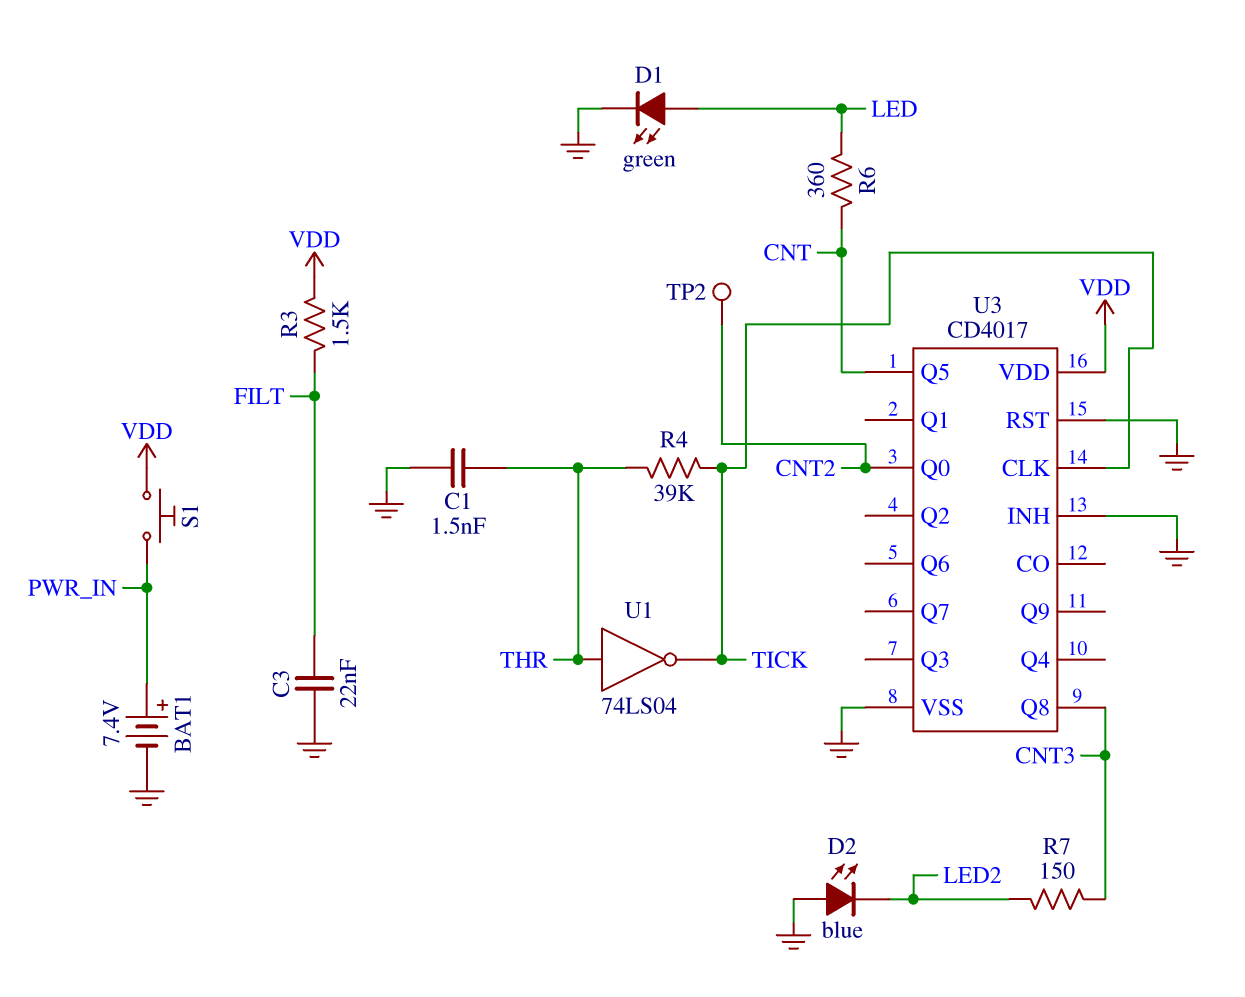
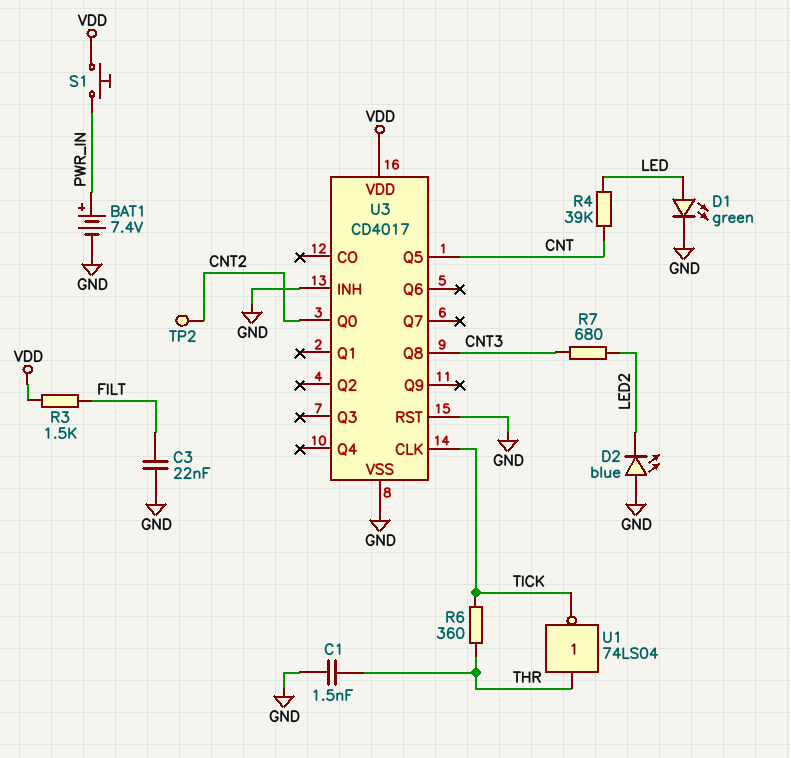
R4: 39k (THR, TICK) -> 39k (CNT, LED)
R6: 360 (CNT, LED) -> 360 (THR, TICK)
R7: 150 (CNT3, LED2) -> 680 (CNT3, LED2)

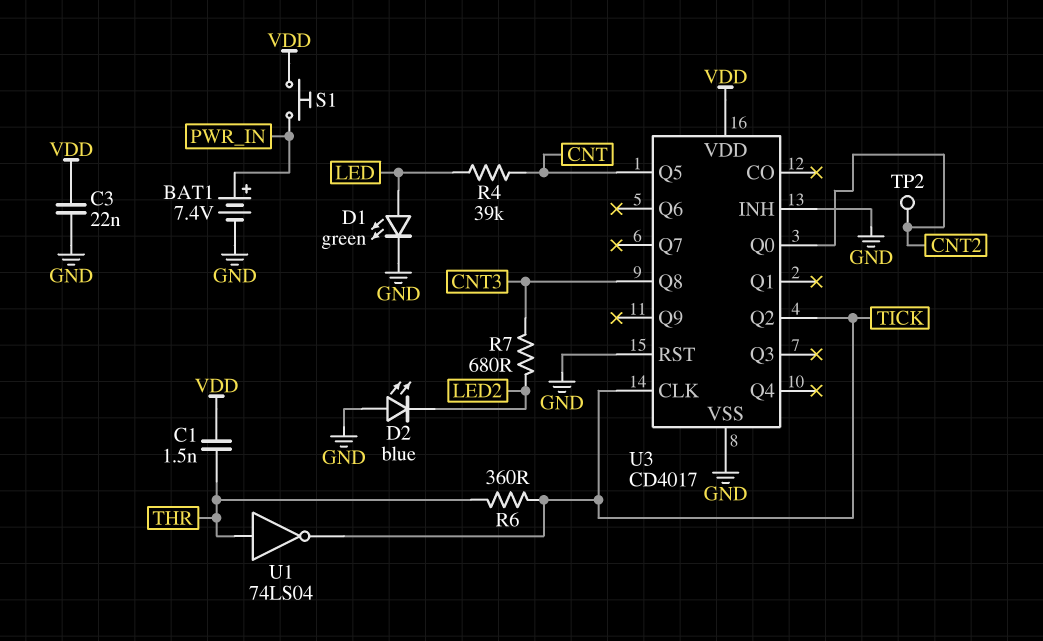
C1: 1.5nF (GND, THR) -> 1.5nF (THR, VDD)
C3: 22nF (FILT, GND) -> 22nF (GND, VDD)
R3: 1.5k (FILT, VDD) -> none
U3 pin Q2: none -> TICK

